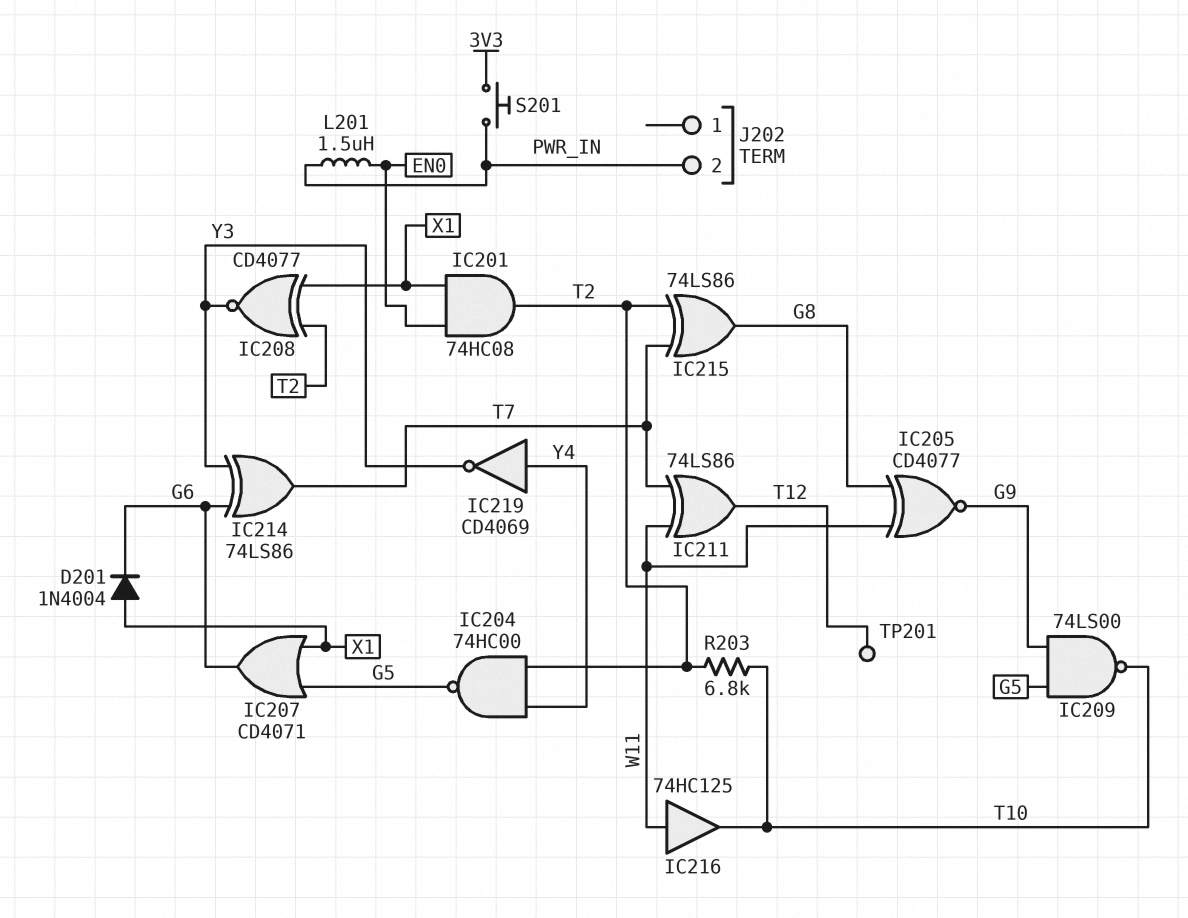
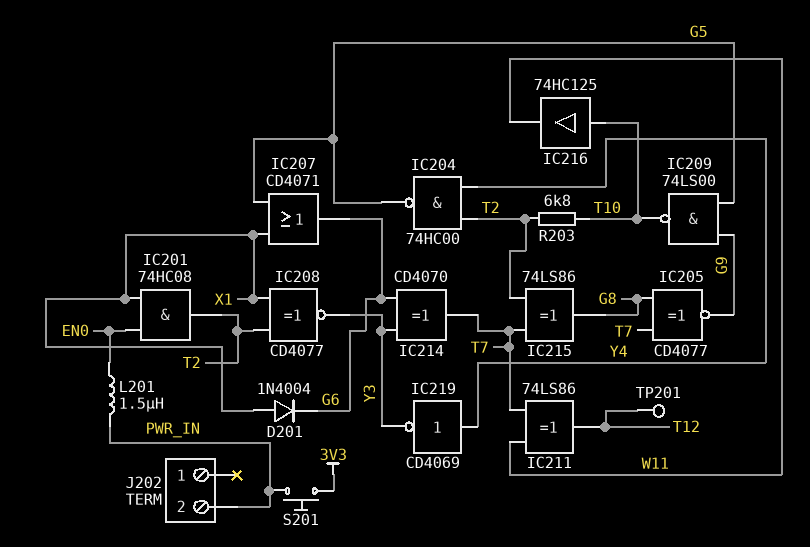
IC205: XNOR CD4077 (in G8, in W11, out G9) -> XNOR CD4077 (in G8, in T7, out G9)
IC214: XOR 74LS86 (in G6, in Y3, out T7) -> XOR CD4070 (in G6, in Y3, out T7)
IC216: buffer 74HC125 (in W11, out T10) -> buffer 74HC125 (in T10, out W11)

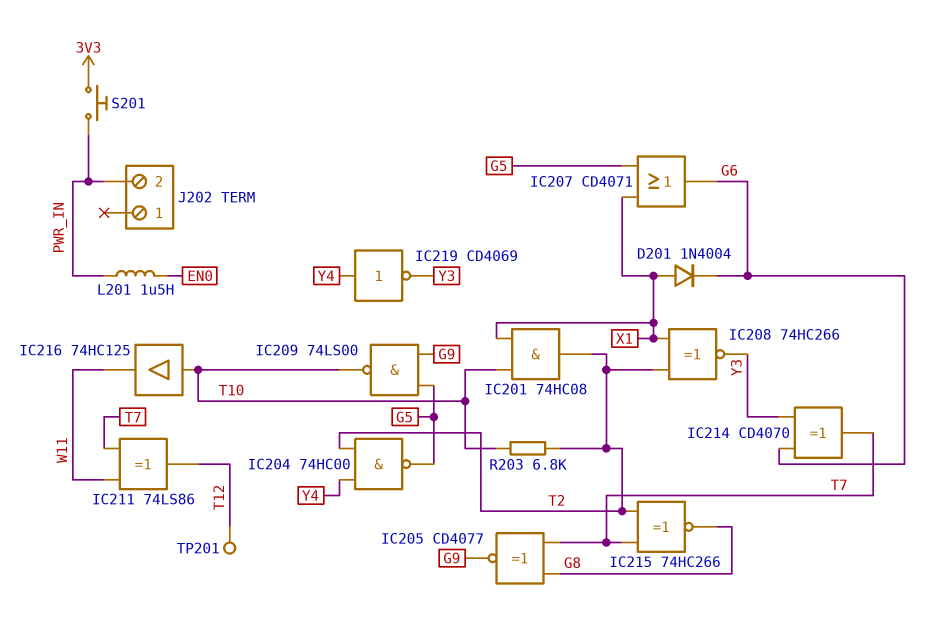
IC201: AND 74HC08 (in EN0, in X1, out T2) -> AND 74HC08 (in T10, in X1, out T2)
IC208: XNOR CD4077 (in T2, in X1, out Y3) -> XNOR 74HC266 (in T2, in X1, out Y3)
IC215: XOR 74LS86 (in T2, in T7, out G8) -> XNOR 74HC266 (in T2, in T7, out G8)

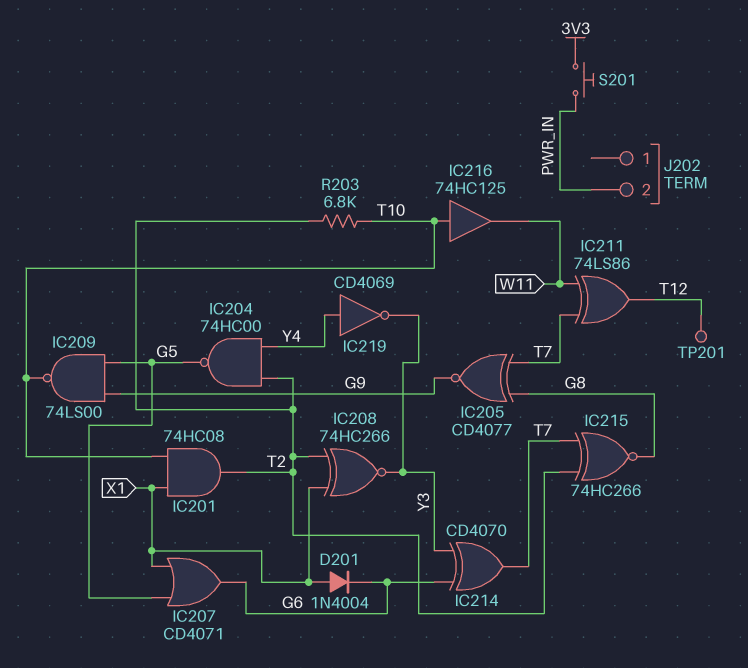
L201: 1.5uH (EN0, PWR_IN) -> none

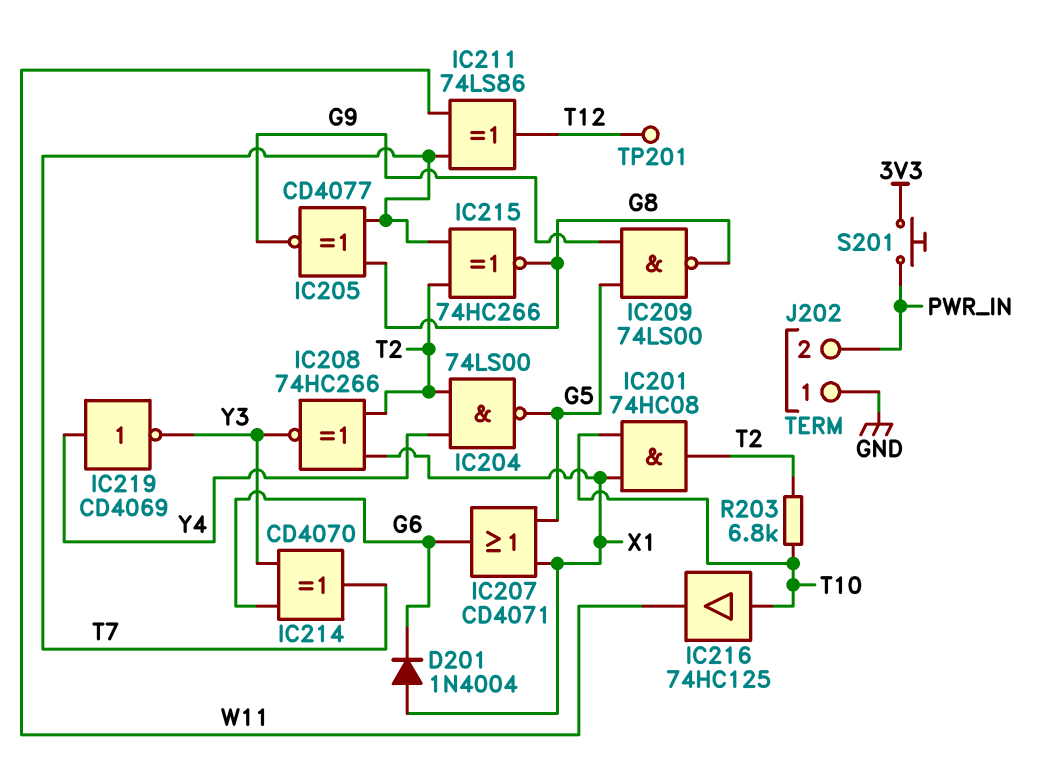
IC204: NAND 74HC00 (in T2, in Y4, out G5) -> NAND 74LS00 (in T2, in Y4, out G5)
IC209: NAND 74LS00 (in G5, in G9, out T10) -> NAND 74LS00 (in G5, in G9, out G8)
J202 pin 1: none -> GND

